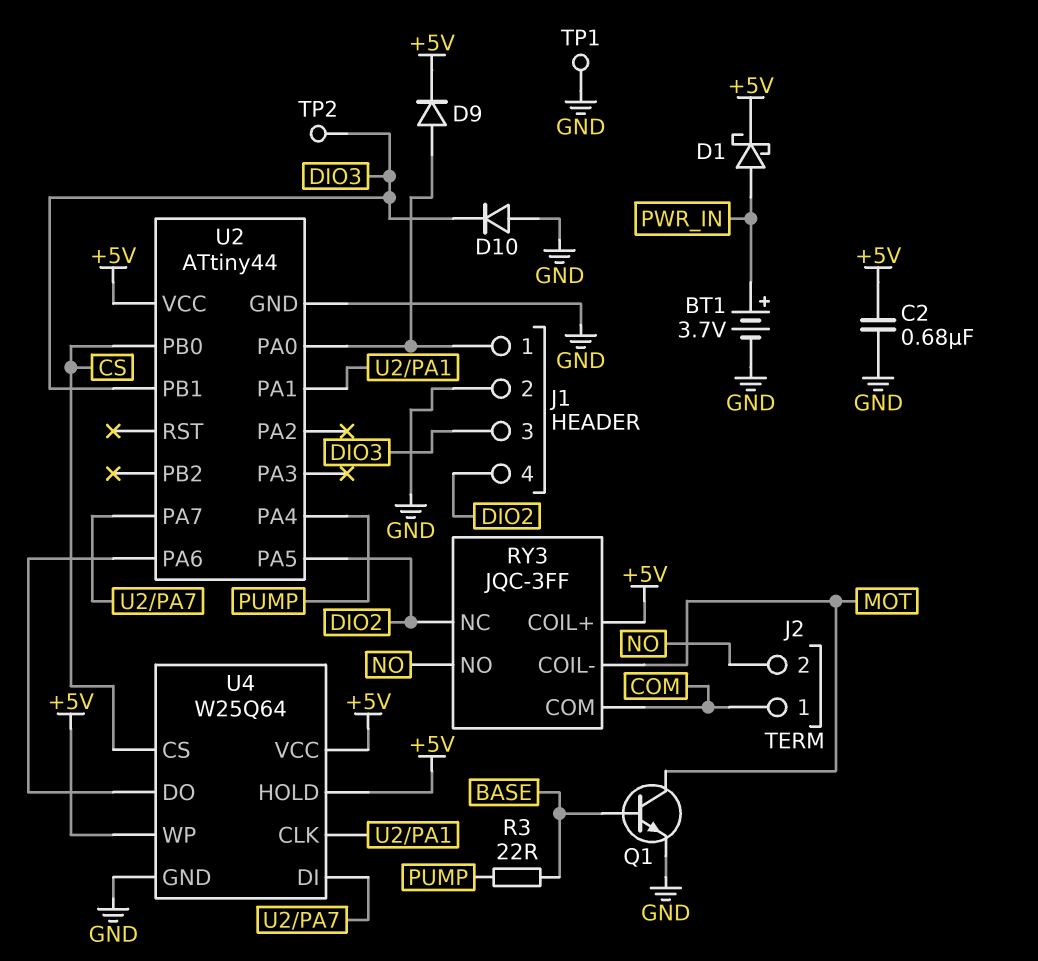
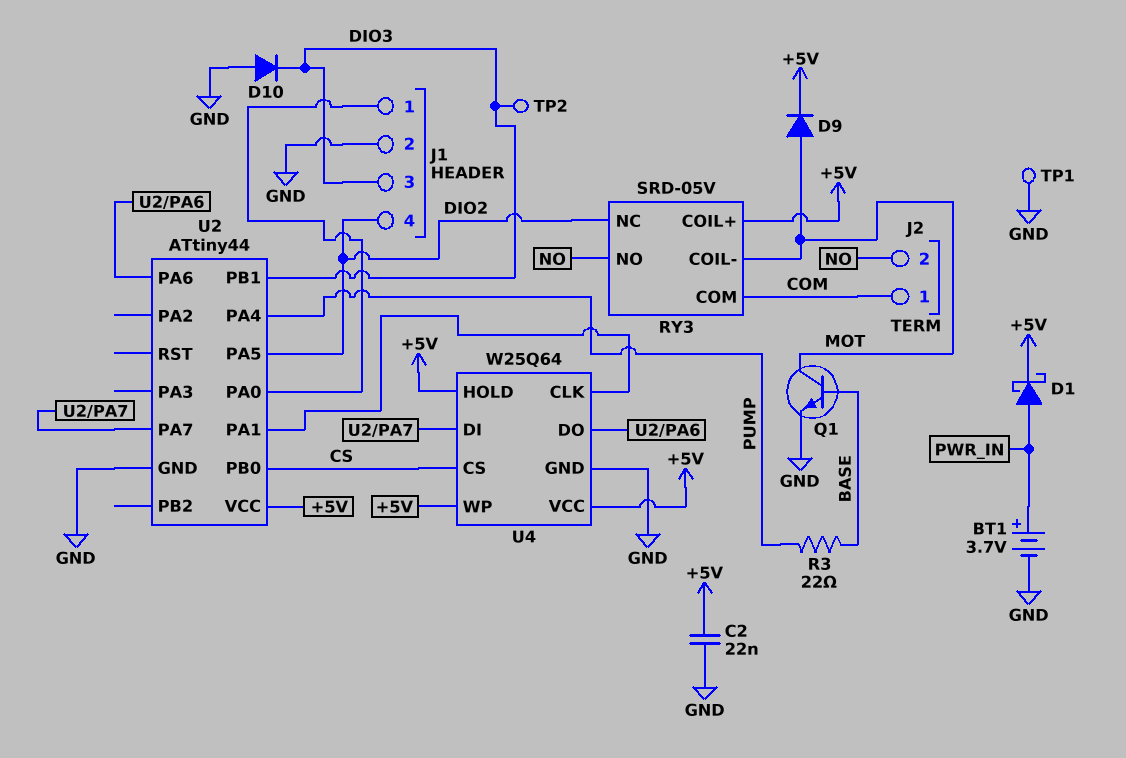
C2: 680nF (+5V, GND) -> 22nF (+5V, GND)
D9: diode (A J1/1, K +5V) -> diode (A MOT, K +5V)
RY3: JQC-3FF -> SRD-05V

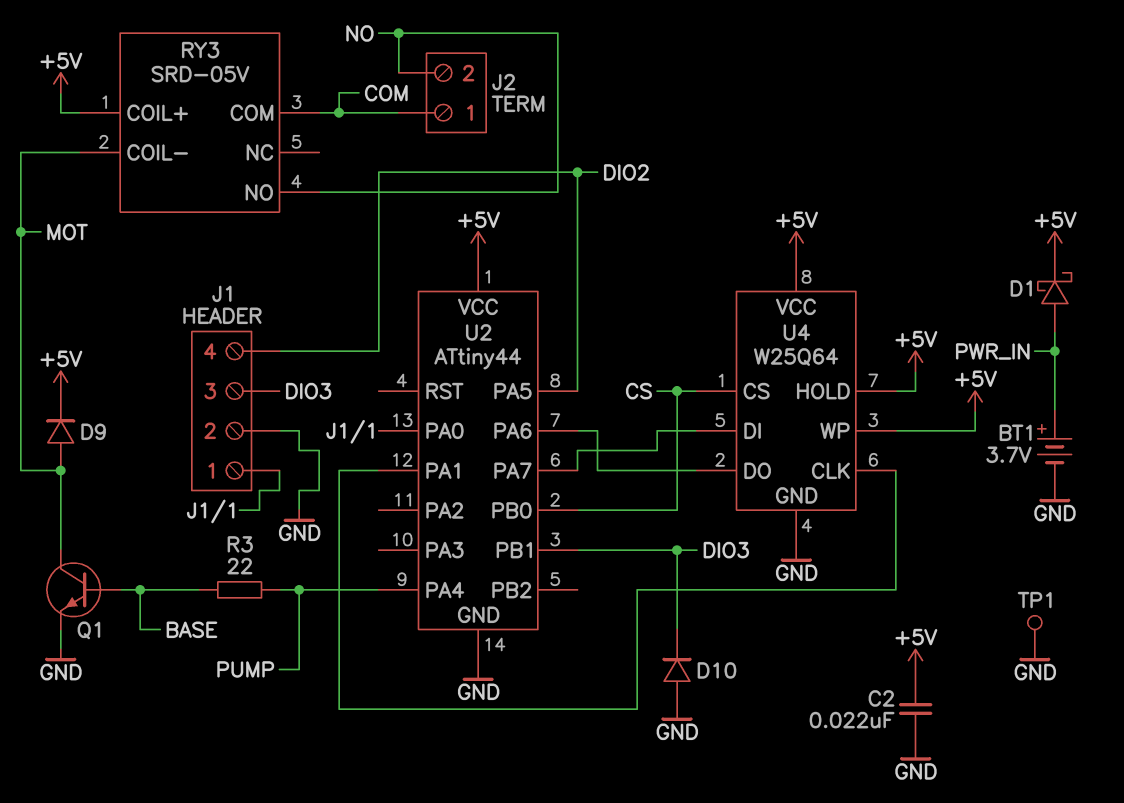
RY3 pin NC: DIO2 -> none
TP2: test point (DIO3) -> none

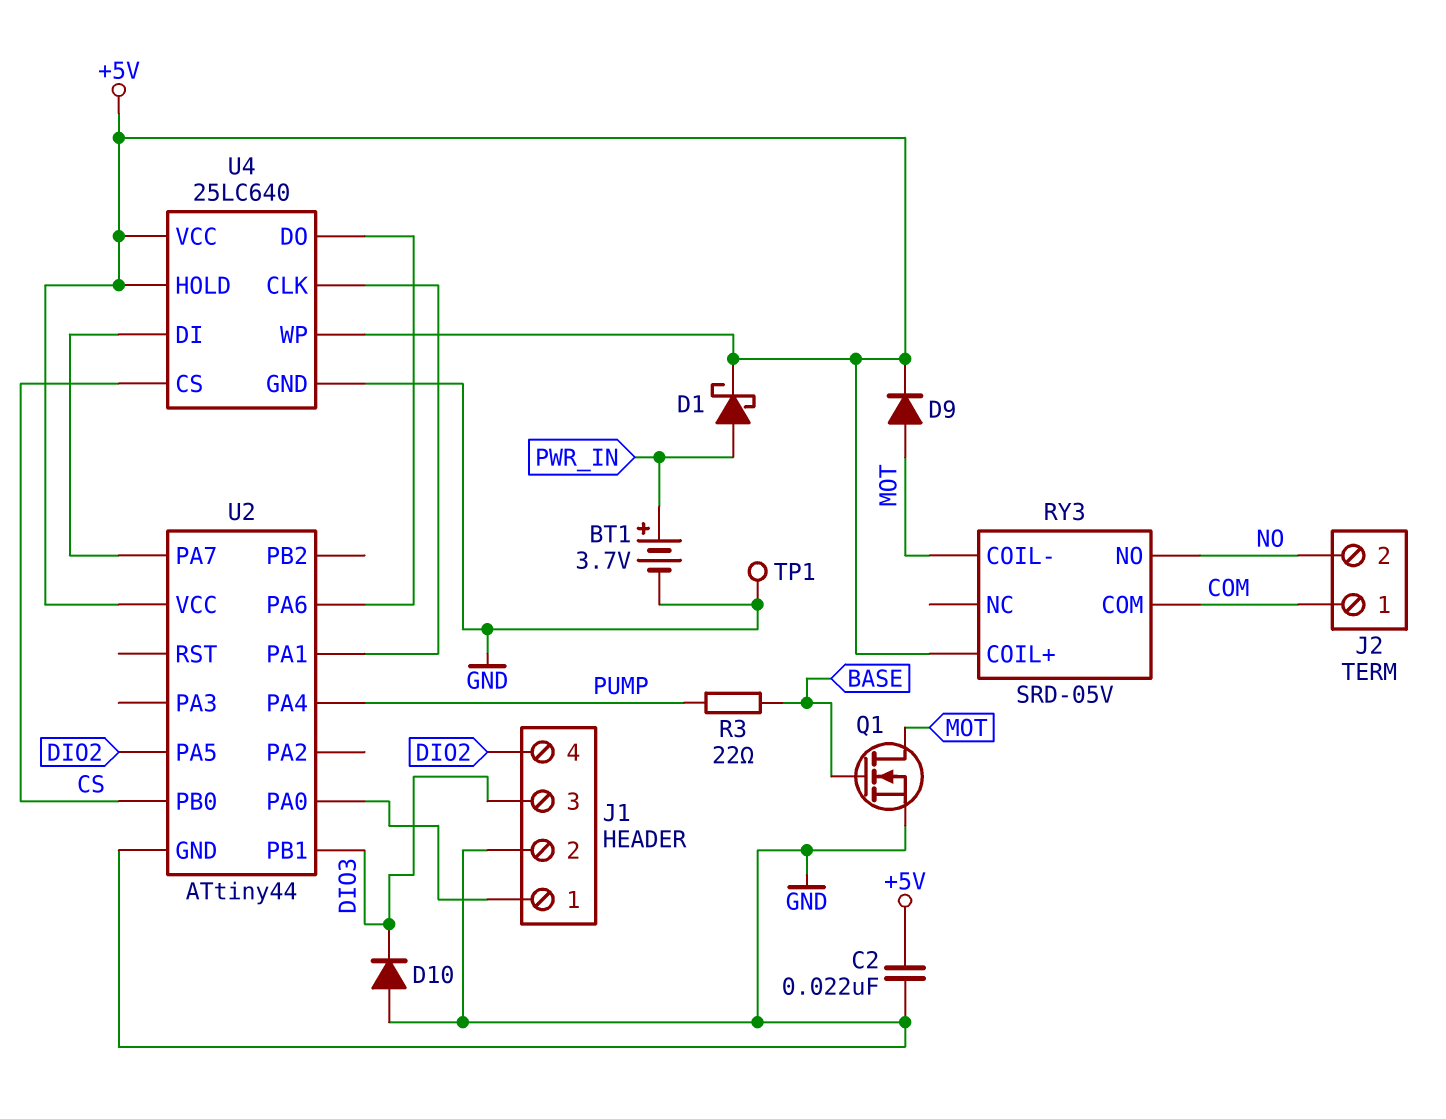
Q1: NPN (B BASE, C MOT, E GND) -> NMOS (G BASE, D MOT, S GND)
U4: W25Q64 -> 25LC640

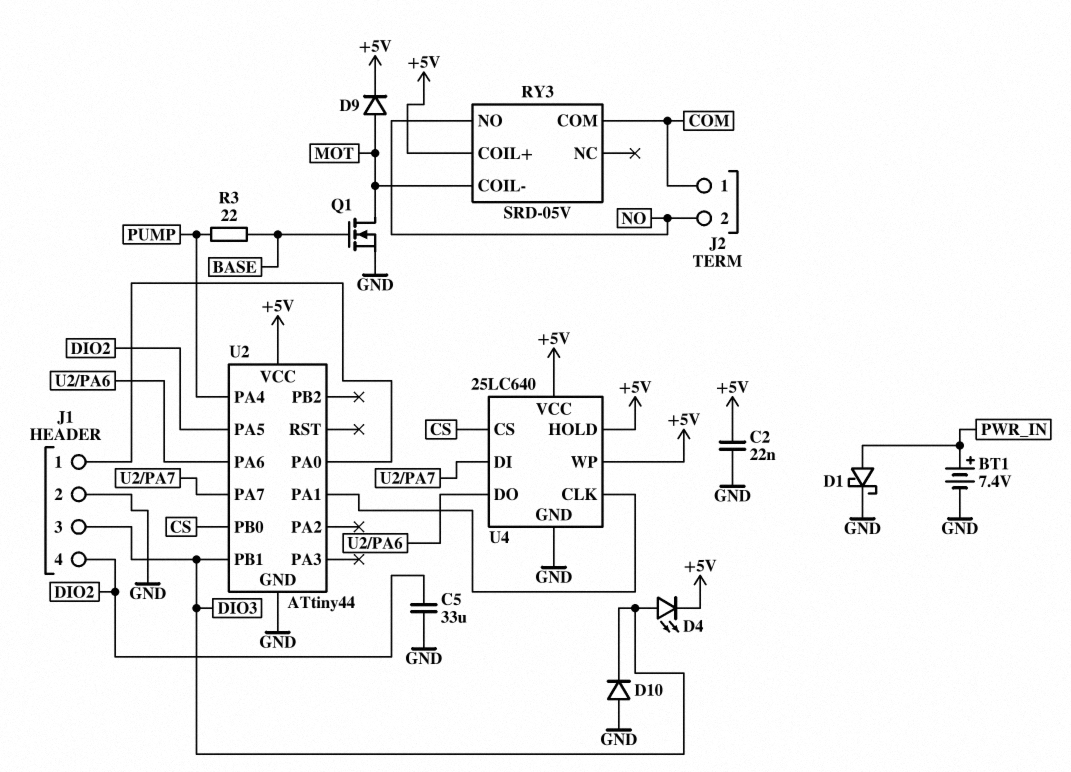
BT1: 3.7V (plus PWR_IN, minus GND) -> 7.4V (plus PWR_IN, minus GND)
C5: none -> 33uF (DIO2, GND)
D1: schottky (A PWR_IN, K +5V) -> schottky (A PWR_IN, K GND)
D4: none -> LED (A DIO3, K +5V)
TP1: test point (GND) -> none

